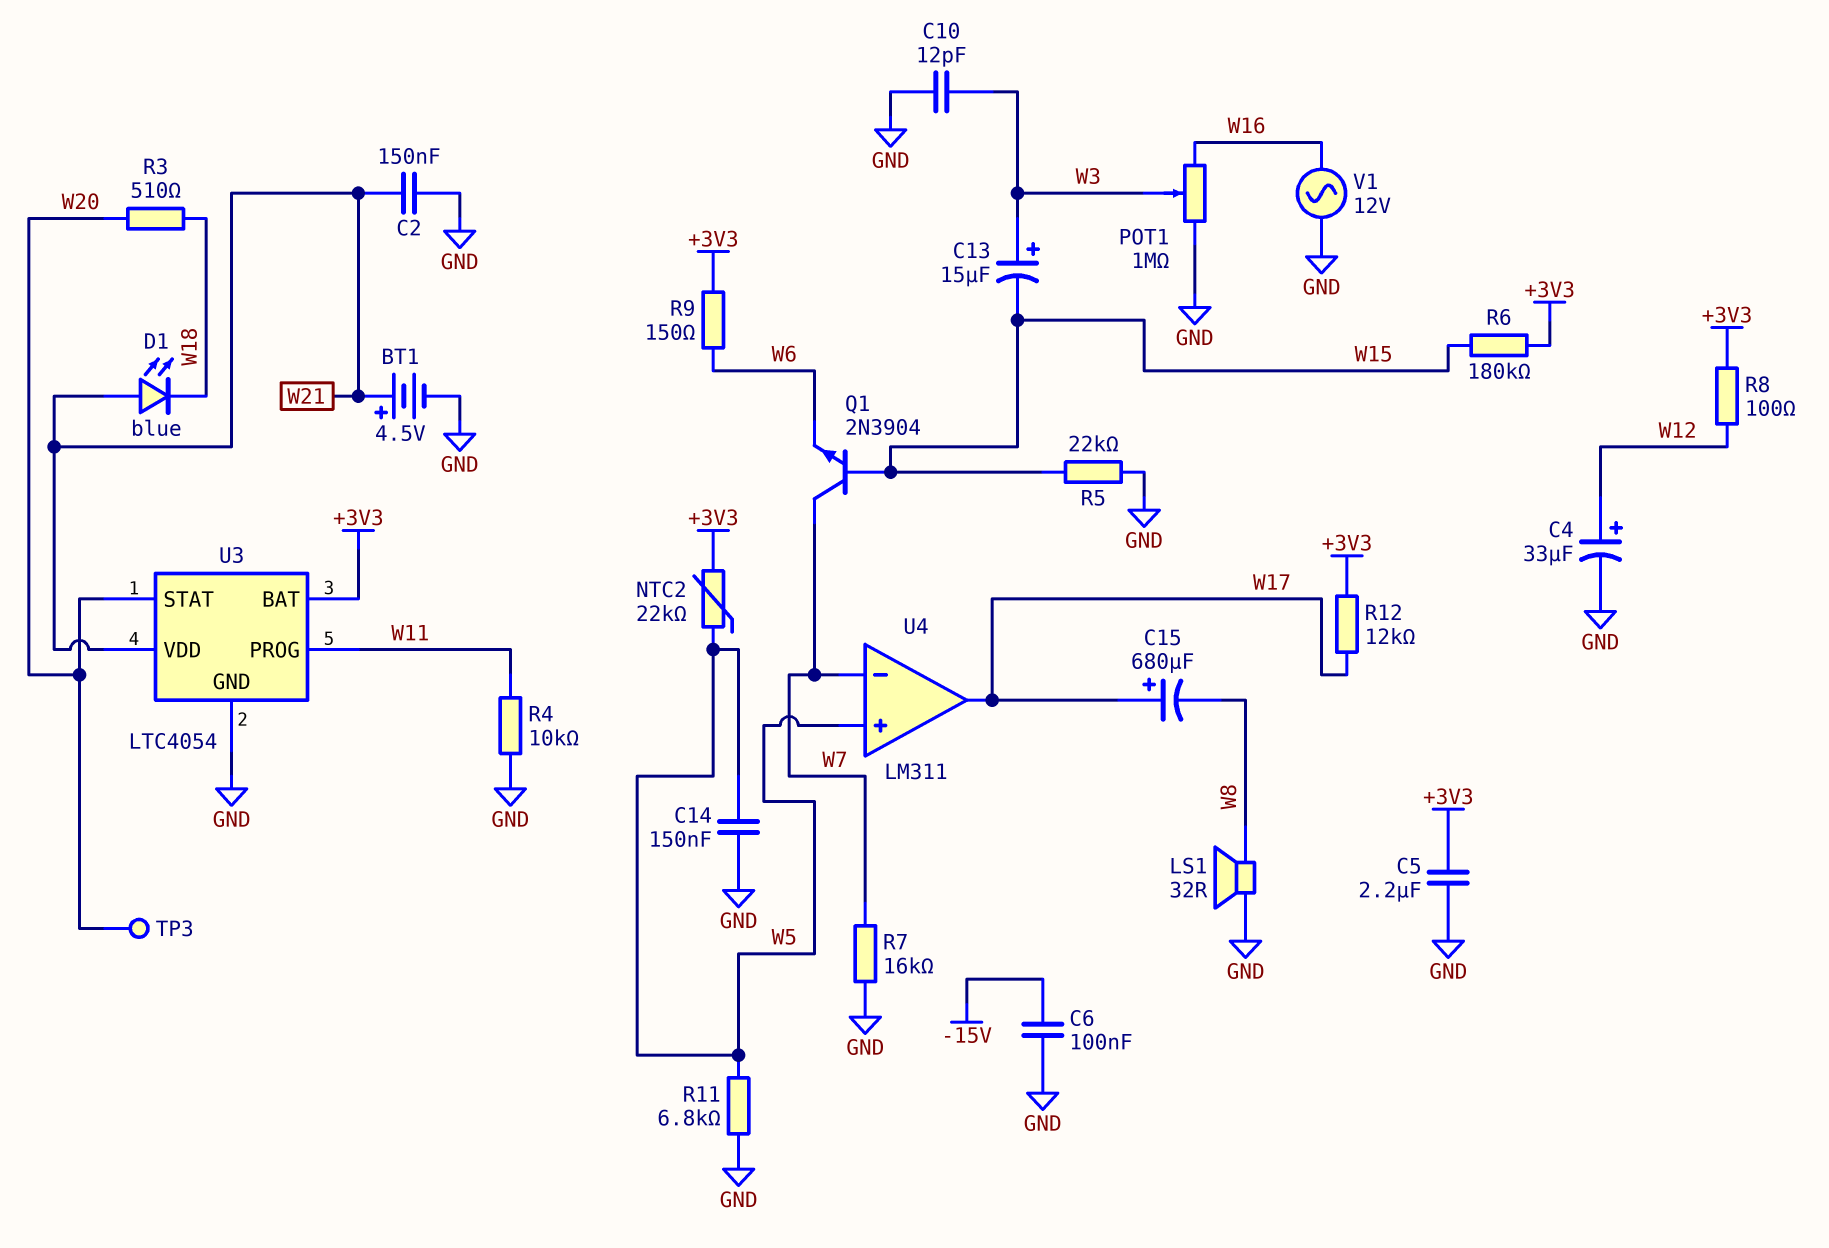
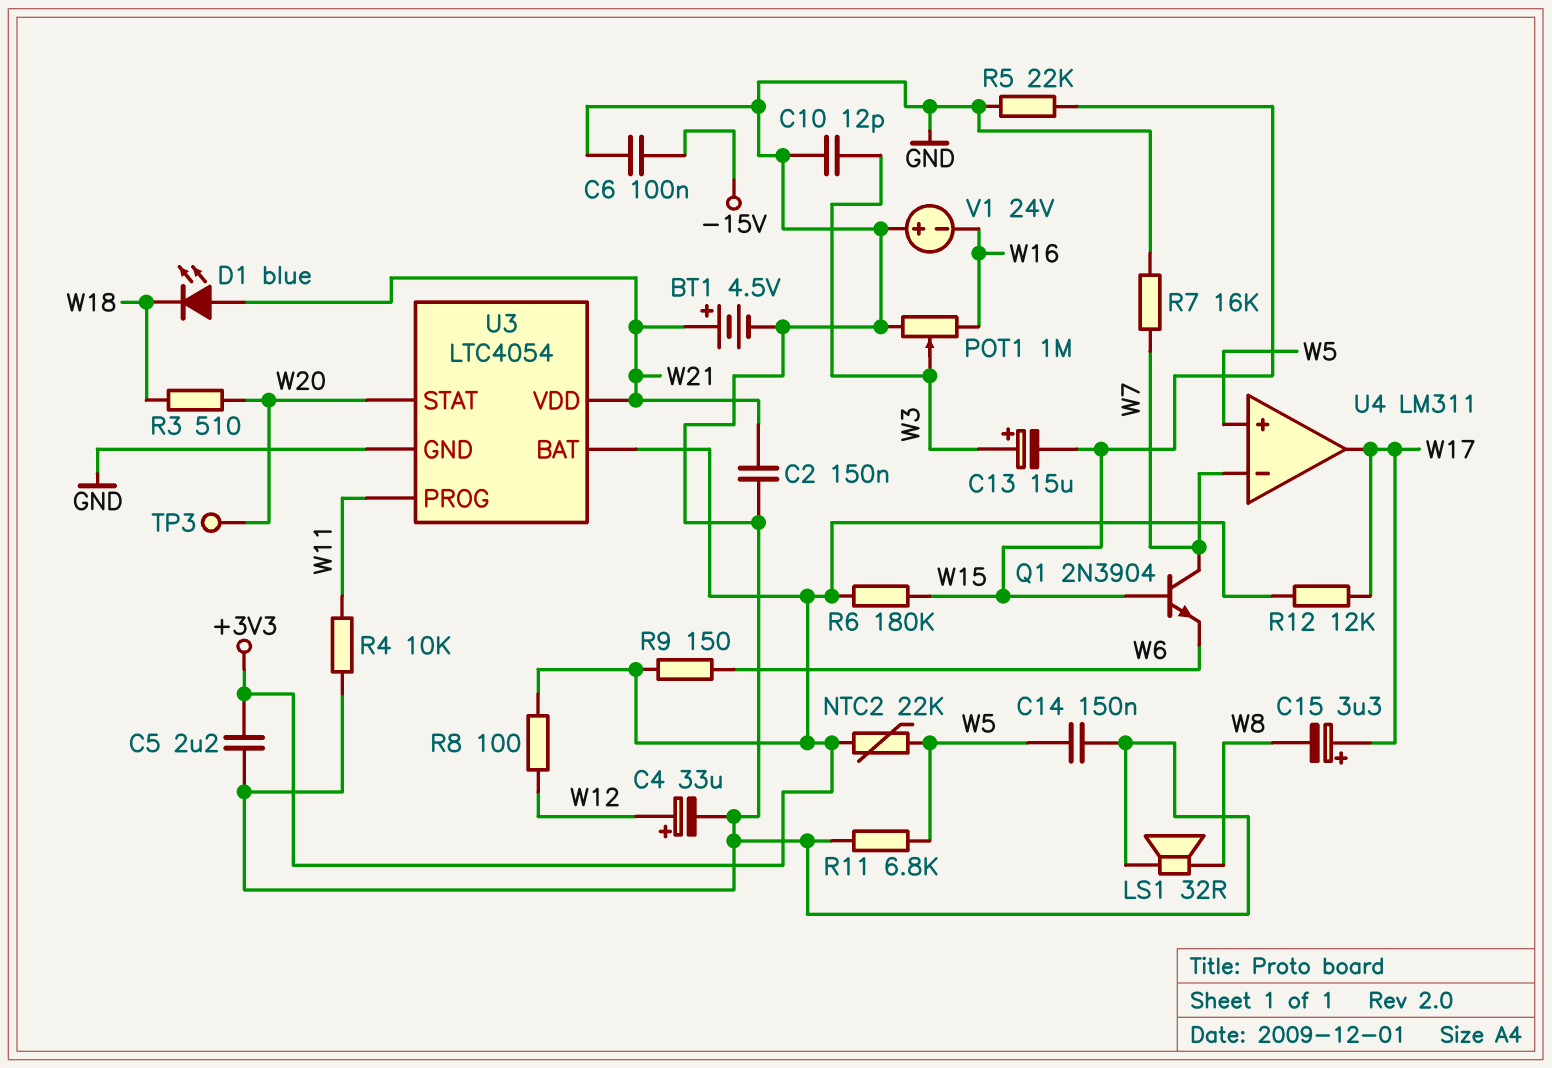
C15: 680uF (plus W17, minus W8) -> 3.3uF (plus W17, minus W8)
V1: AC 12V (GND, W16) -> 24V (plus GND, minus W16)

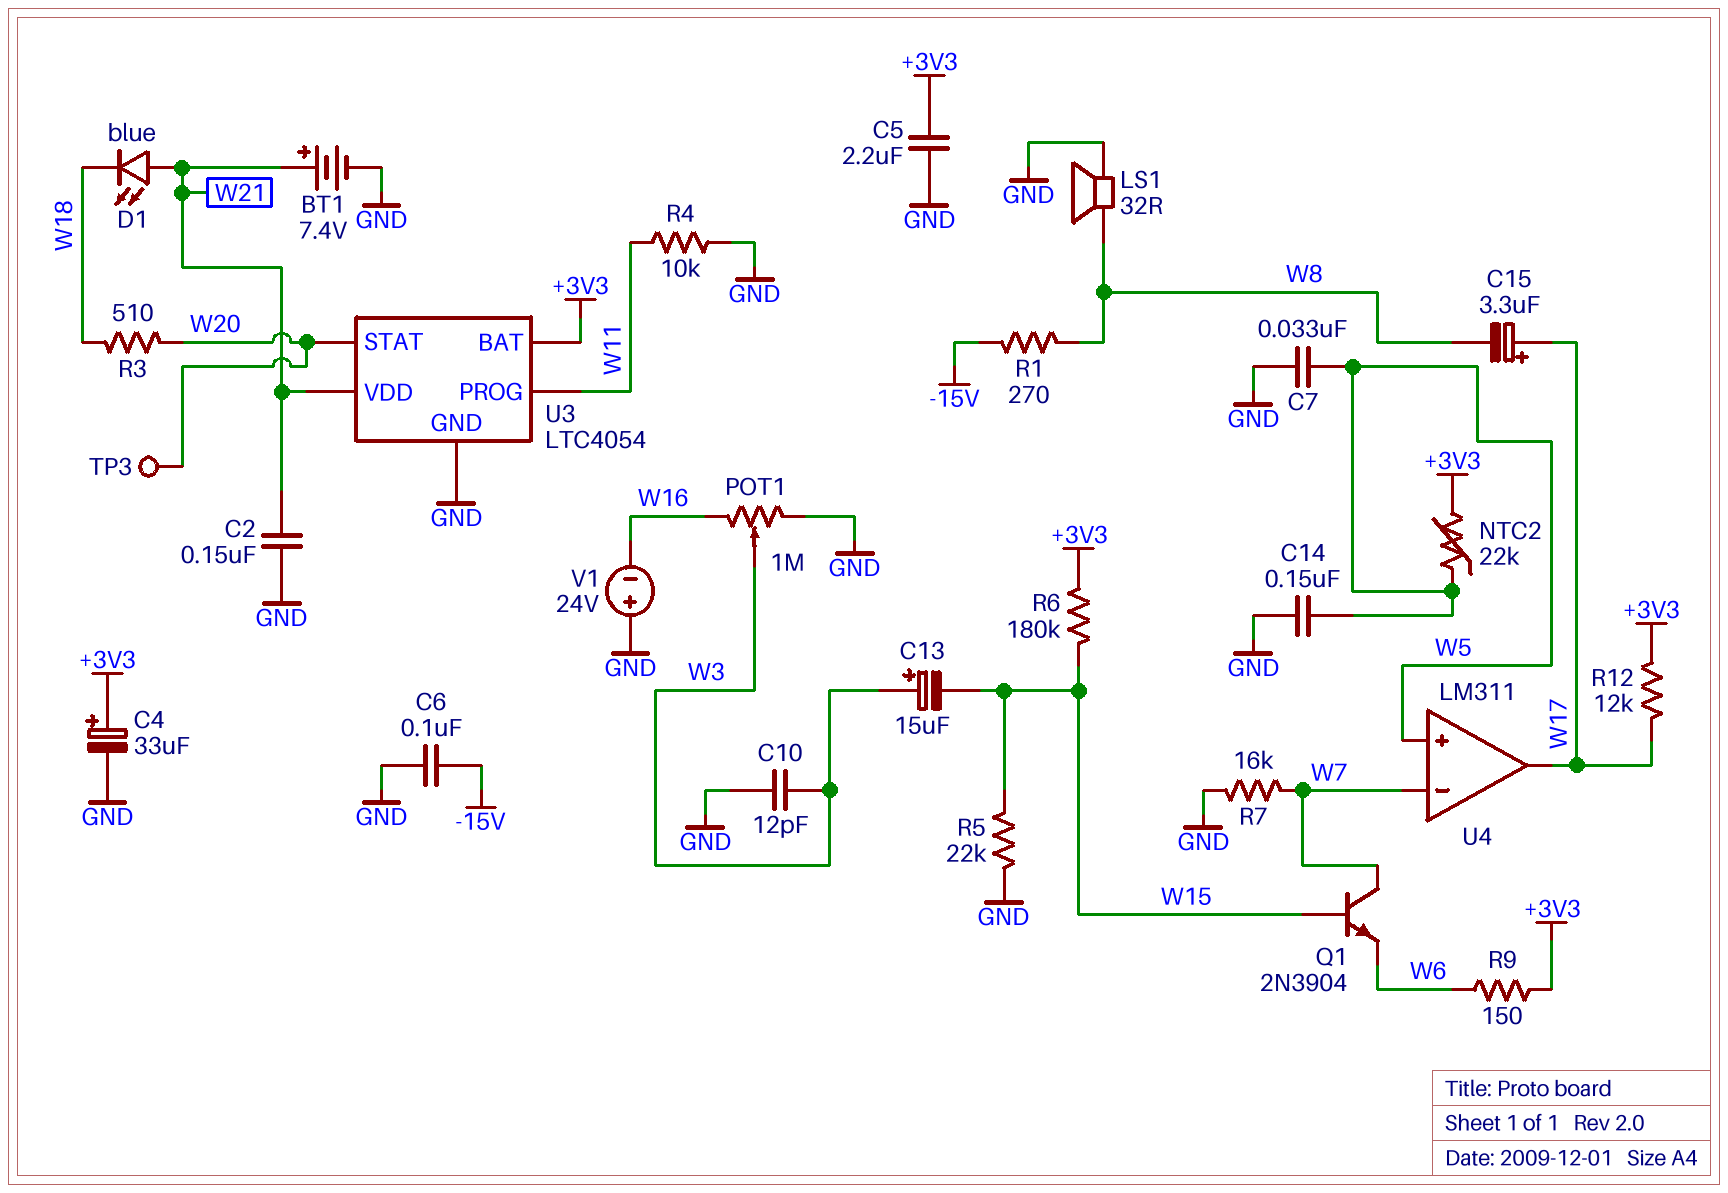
BT1: 4.5V (plus W21, minus GND) -> 7.4V (plus W21, minus GND)
C4: 33uF (plus W12, minus GND) -> 33uF (plus +3V3, minus GND)
C7: none -> 33nF (GND, W5)
R1: none -> 270 (-15V, W8)
R8: 100 (+3V3, W12) -> none
R11: 6.8k (GND, W5) -> none

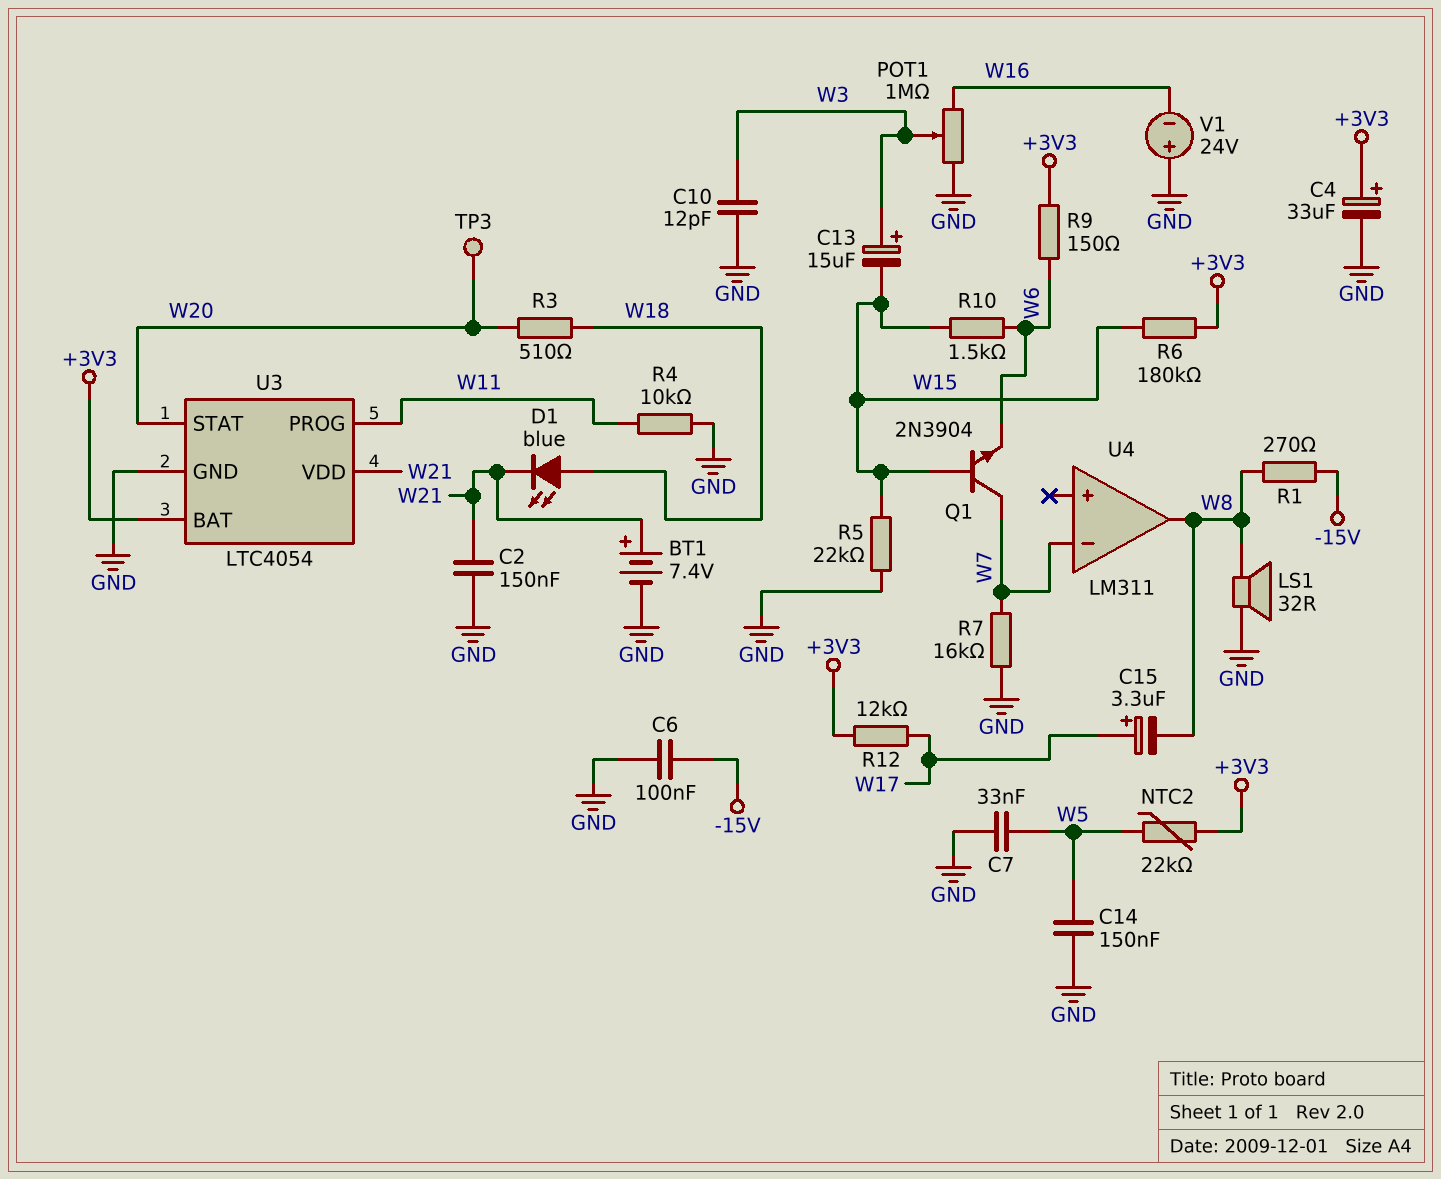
C5: 2.2uF (+3V3, GND) -> none
D1: LED blue (A W21, K W18) -> LED blue (A W18, K W21)
R10: none -> 1.5k (W6, W15)
U4 pin in+: W5 -> none
U4 pin out: W17 -> W8

